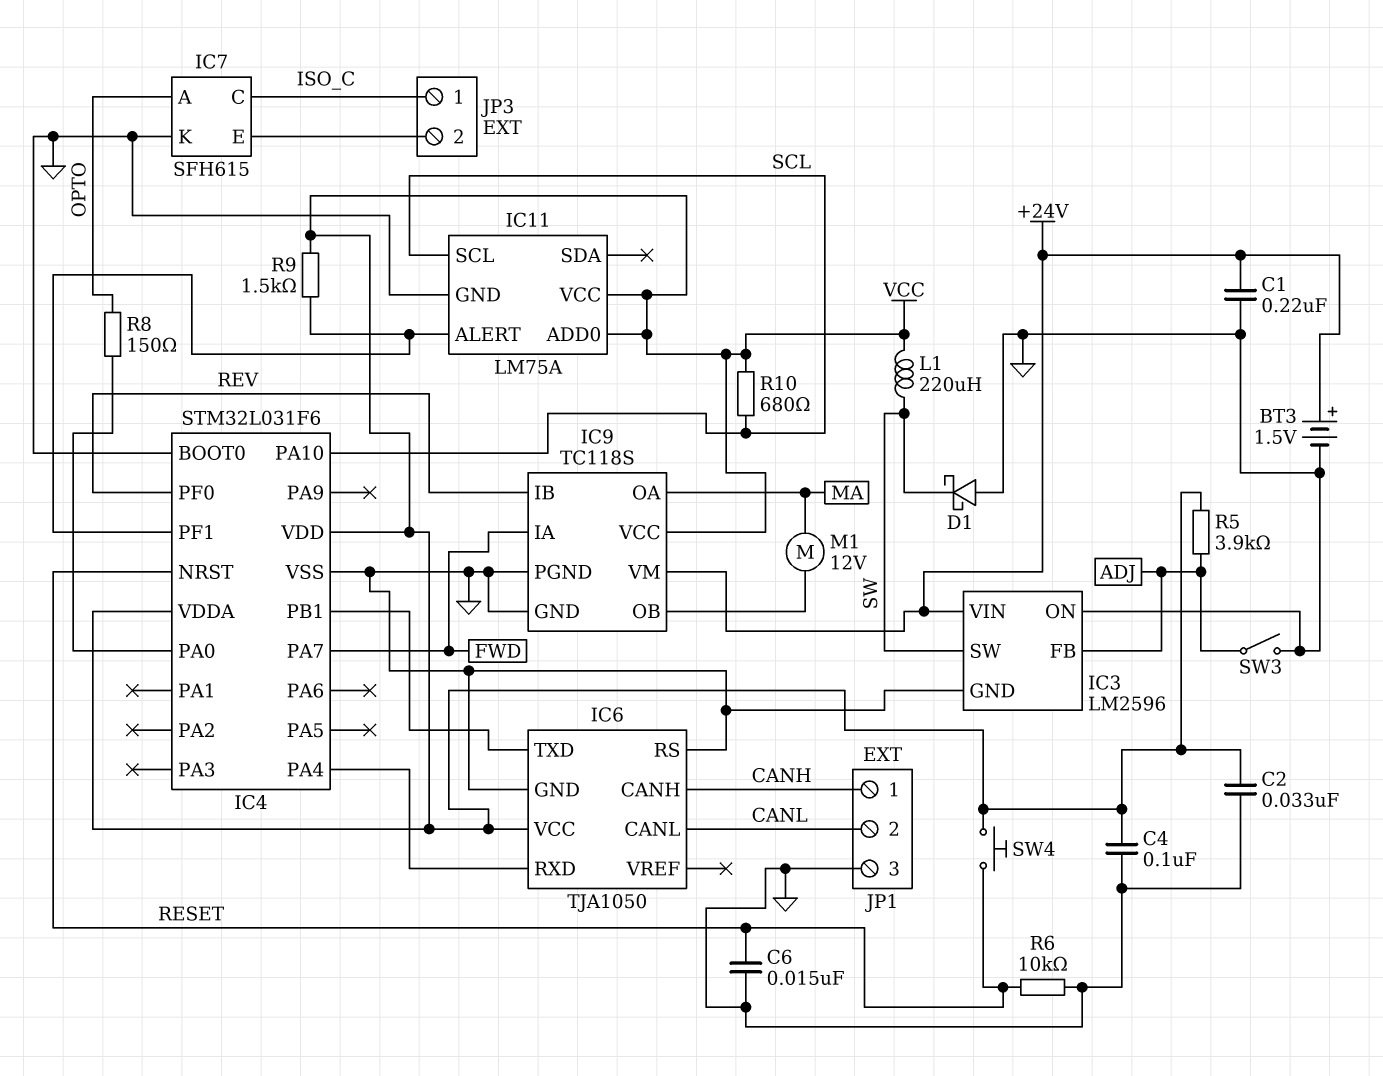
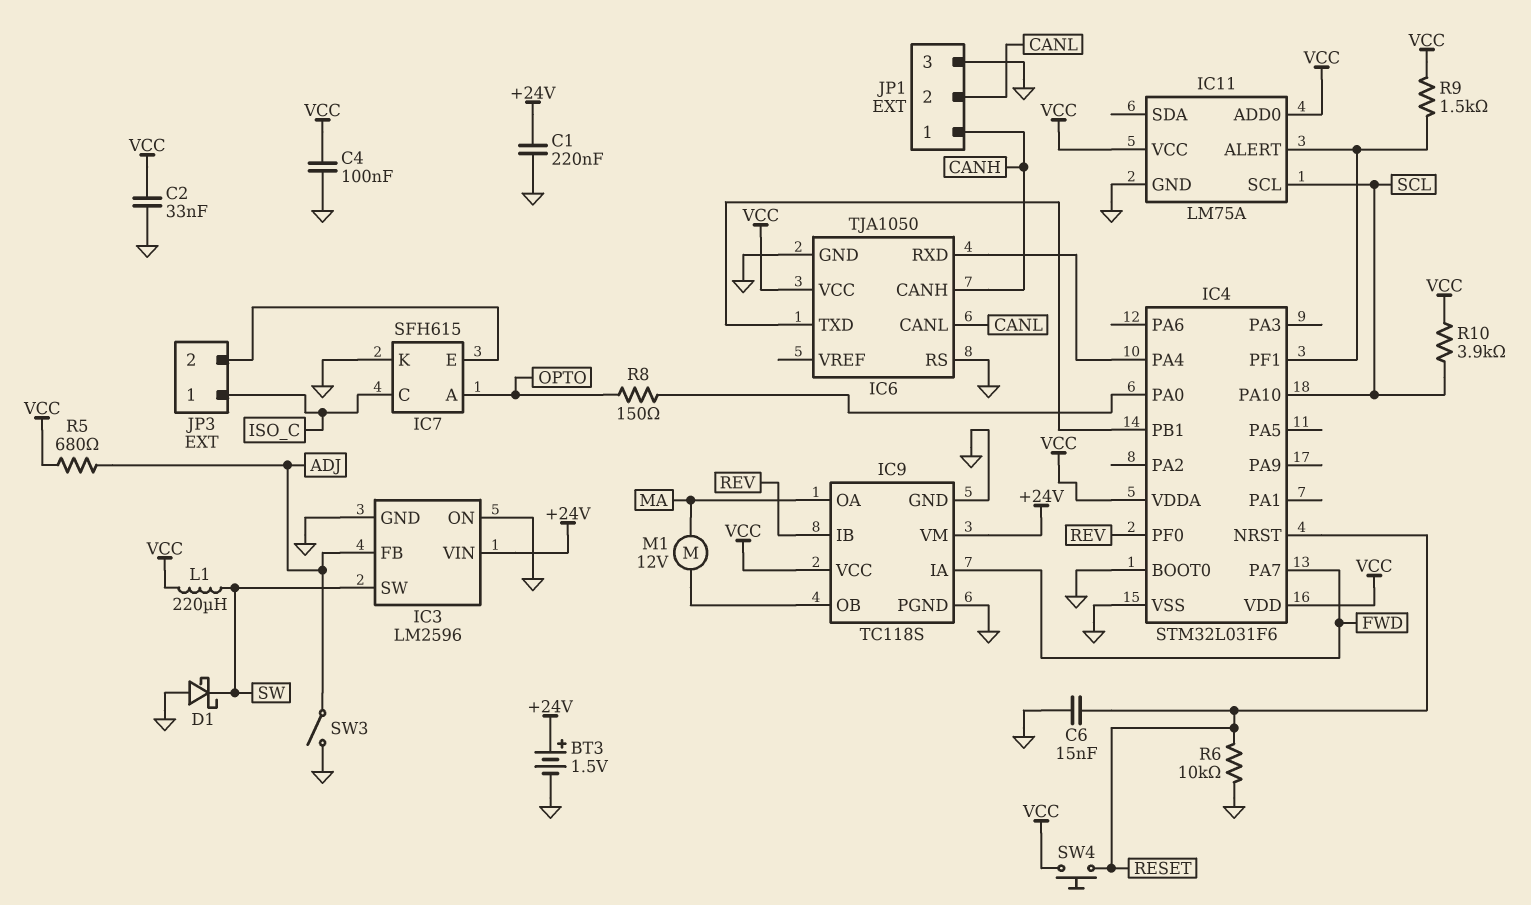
R5: 3.9k (ADJ, VCC) -> 680 (ADJ, VCC)
R10: 680 (SCL, VCC) -> 3.9k (SCL, VCC)

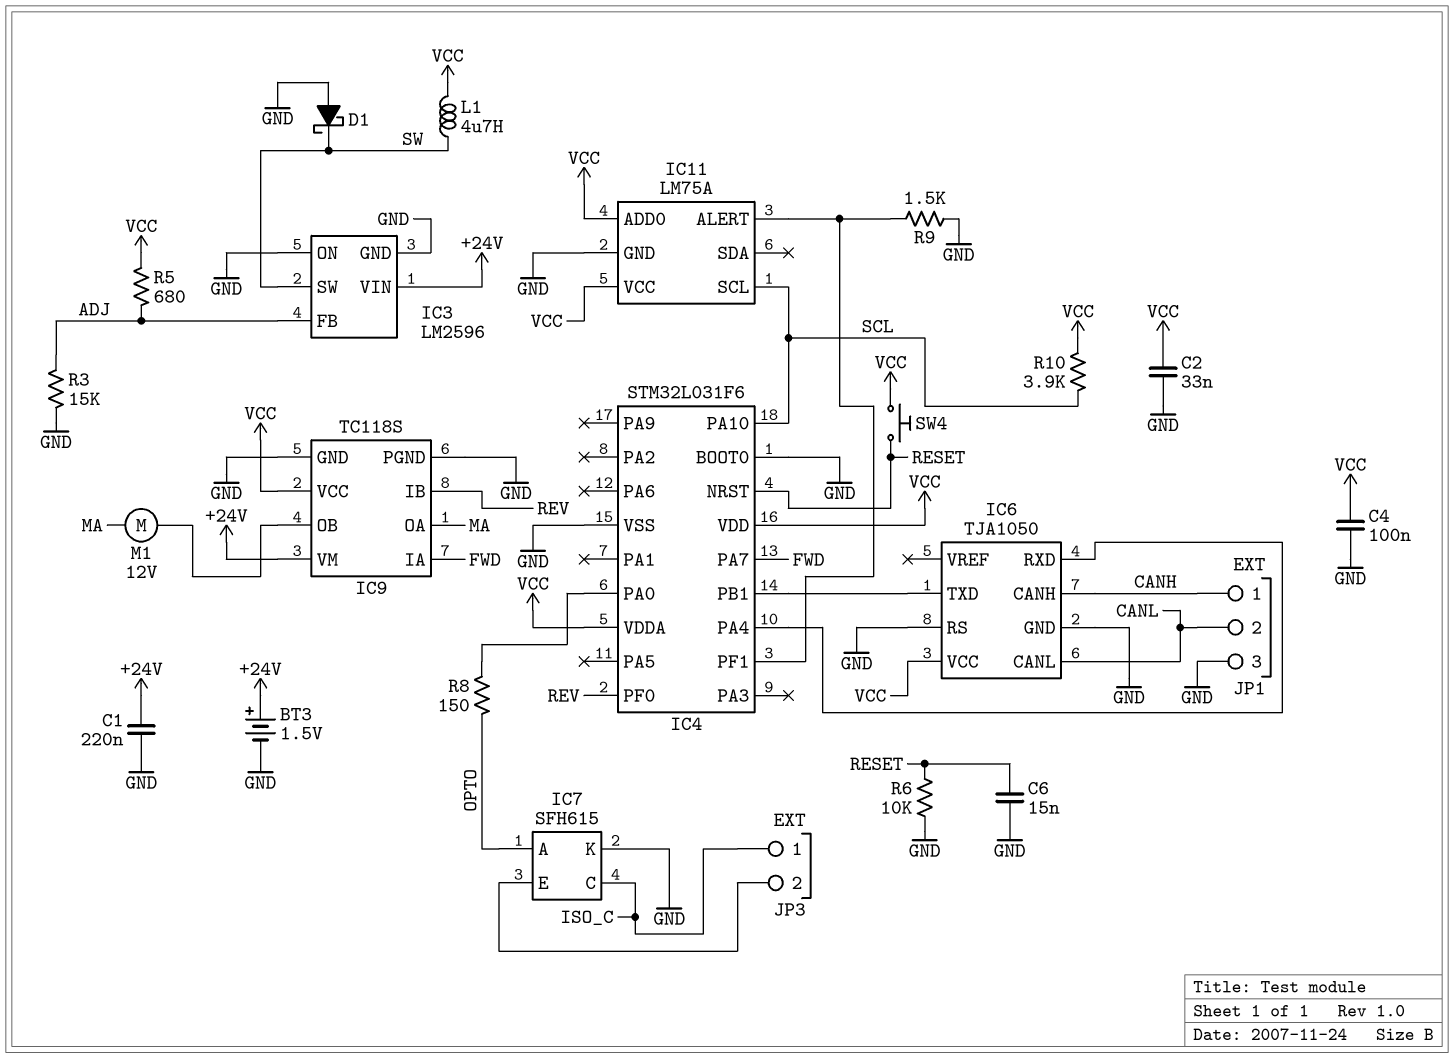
L1: 220uH (SW, VCC) -> 4.7uH (SW, VCC)
R3: none -> 15k (ADJ, GND)
R9: 1.5k (IC4/PF1, VCC) -> 1.5k (GND, IC4/PF1)
SW3: switch (ADJ, GND) -> none

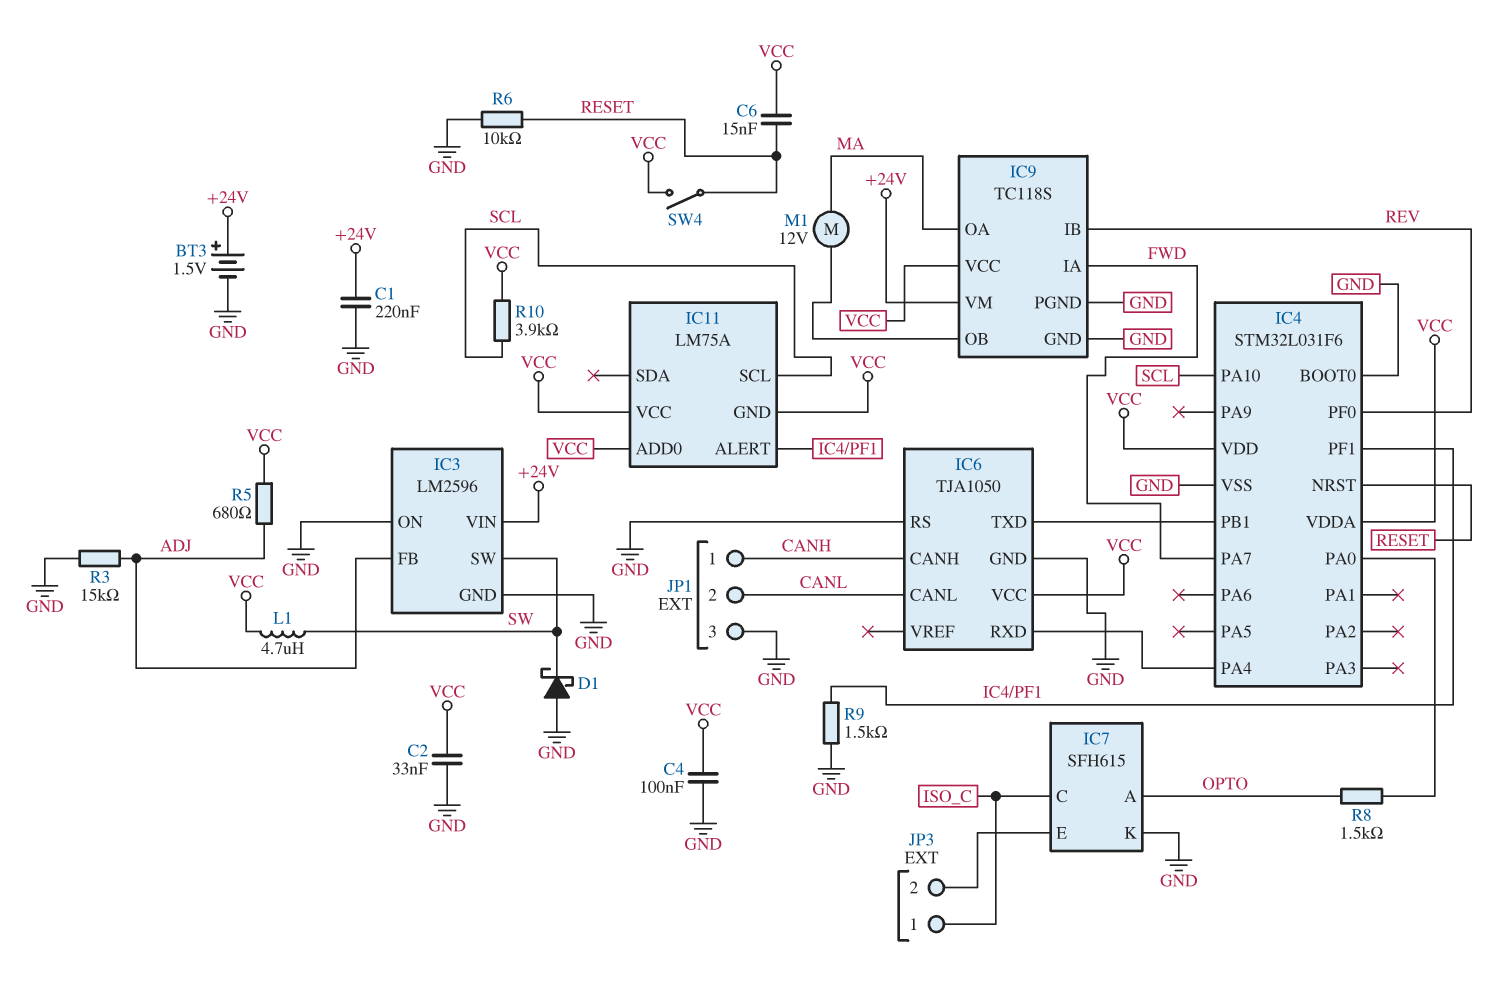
C6: 15nF (GND, RESET) -> 15nF (RESET, VCC)
IC11 pin GND: GND -> VCC
R8: 150 (IC4/PA0, OPTO) -> 1.5k (IC4/PA0, OPTO)
SW4: button (RESET, VCC) -> switch (RESET, VCC)

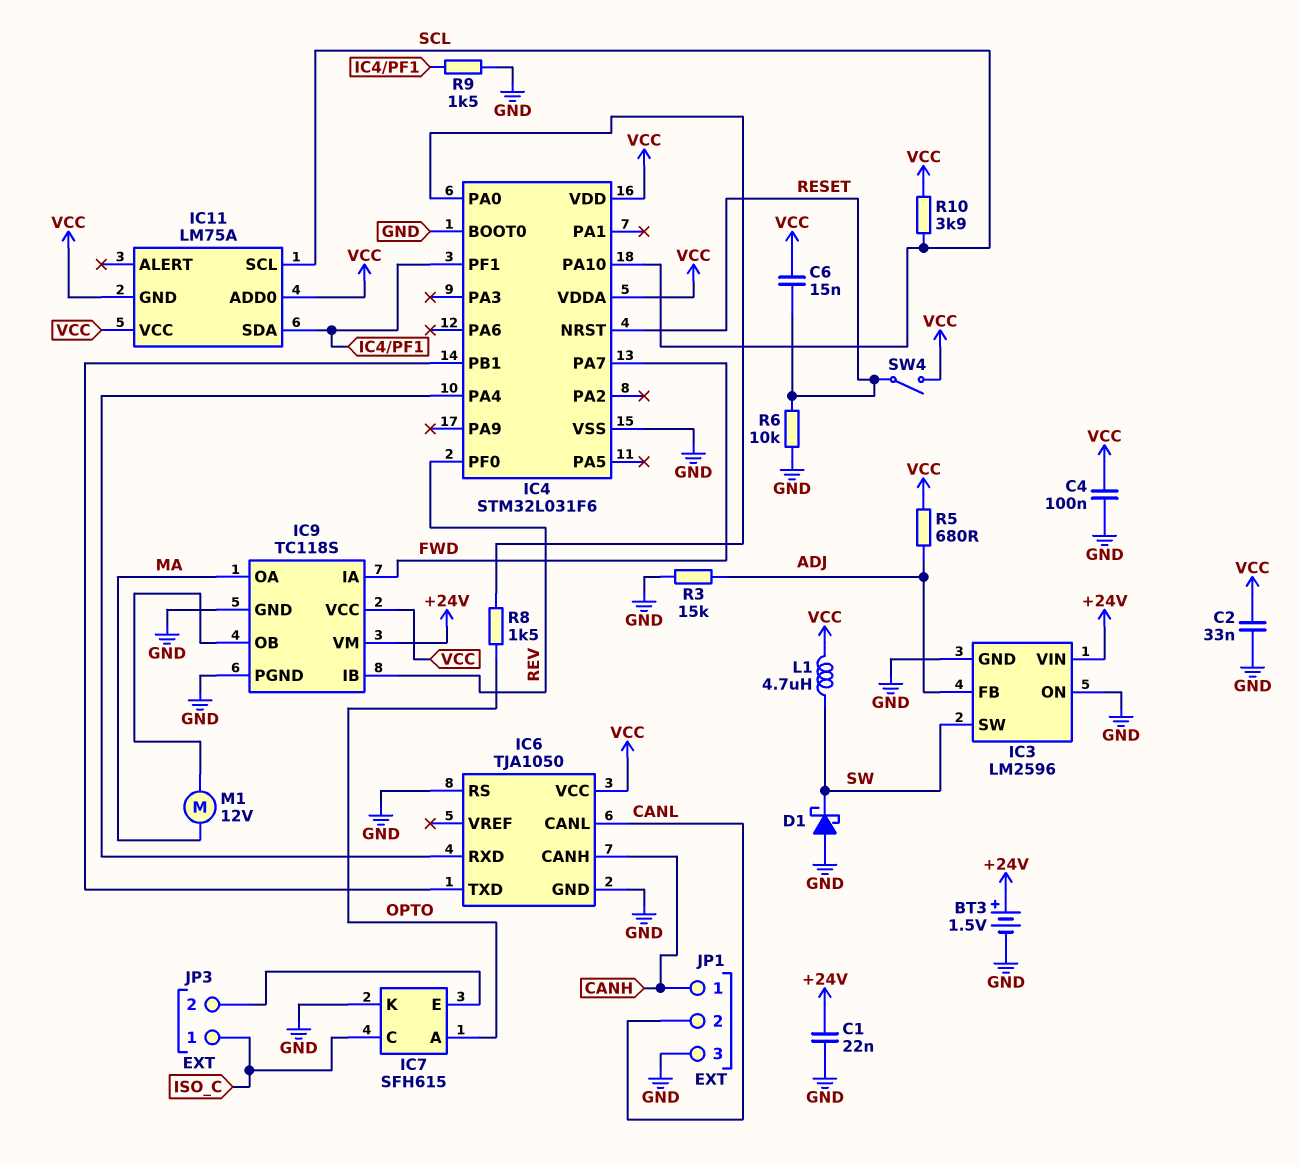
C1: 220nF (+24V, GND) -> 22nF (+24V, GND)
IC11 pin ALERT: IC4/PF1 -> none
IC11 pin SDA: none -> IC4/PF1

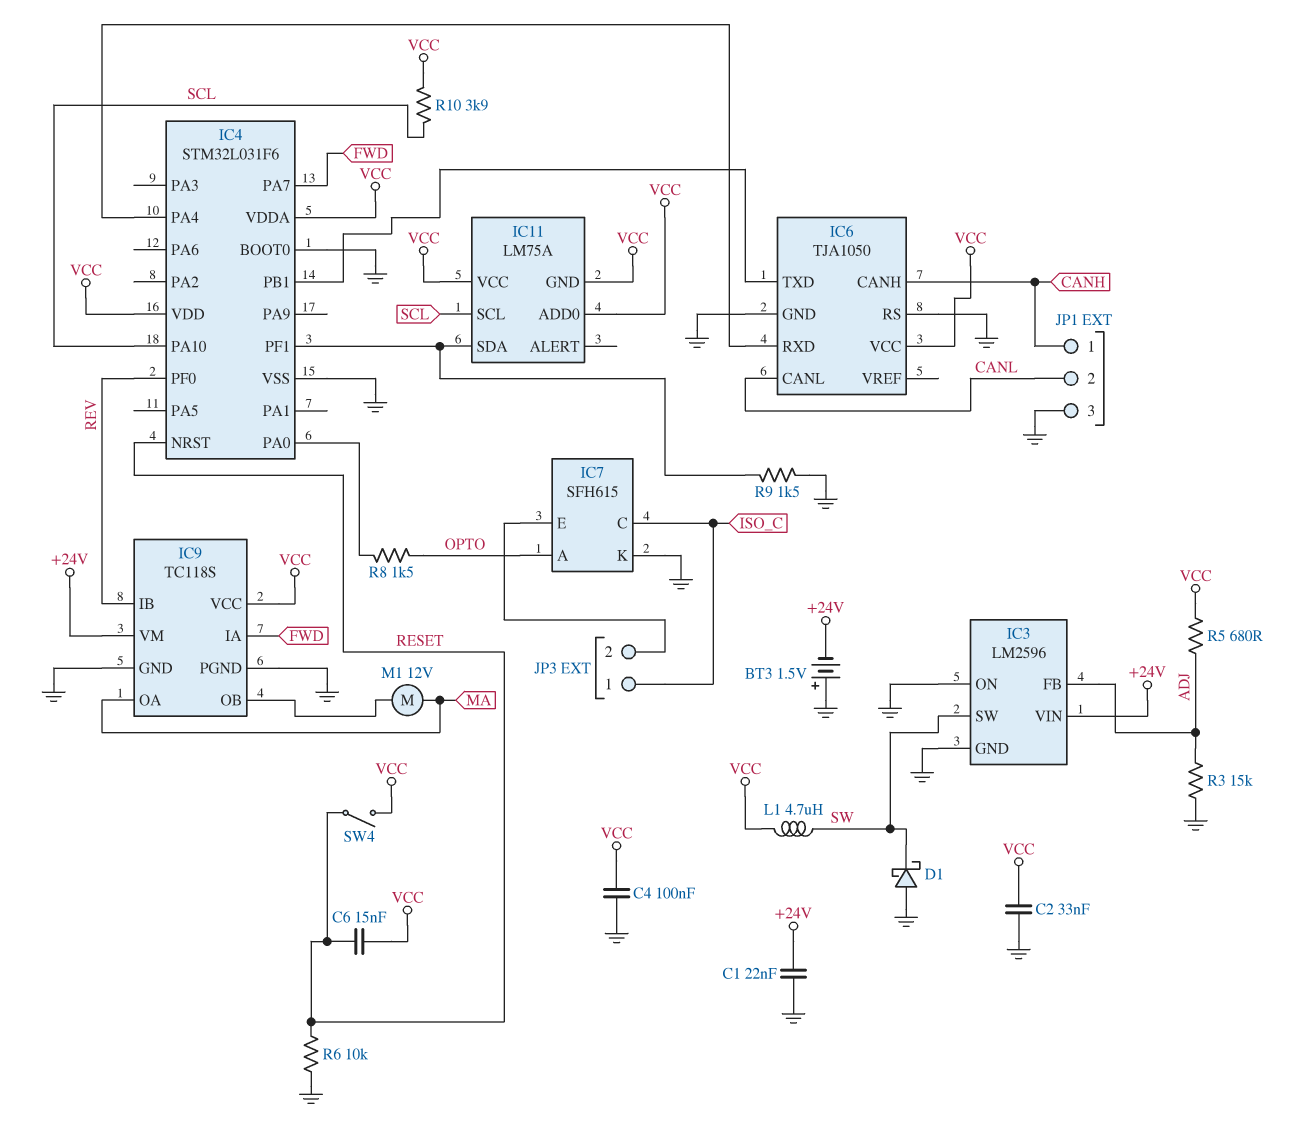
BT3: 1.5V (plus +24V, minus GND) -> 1.5V (plus GND, minus +24V)

